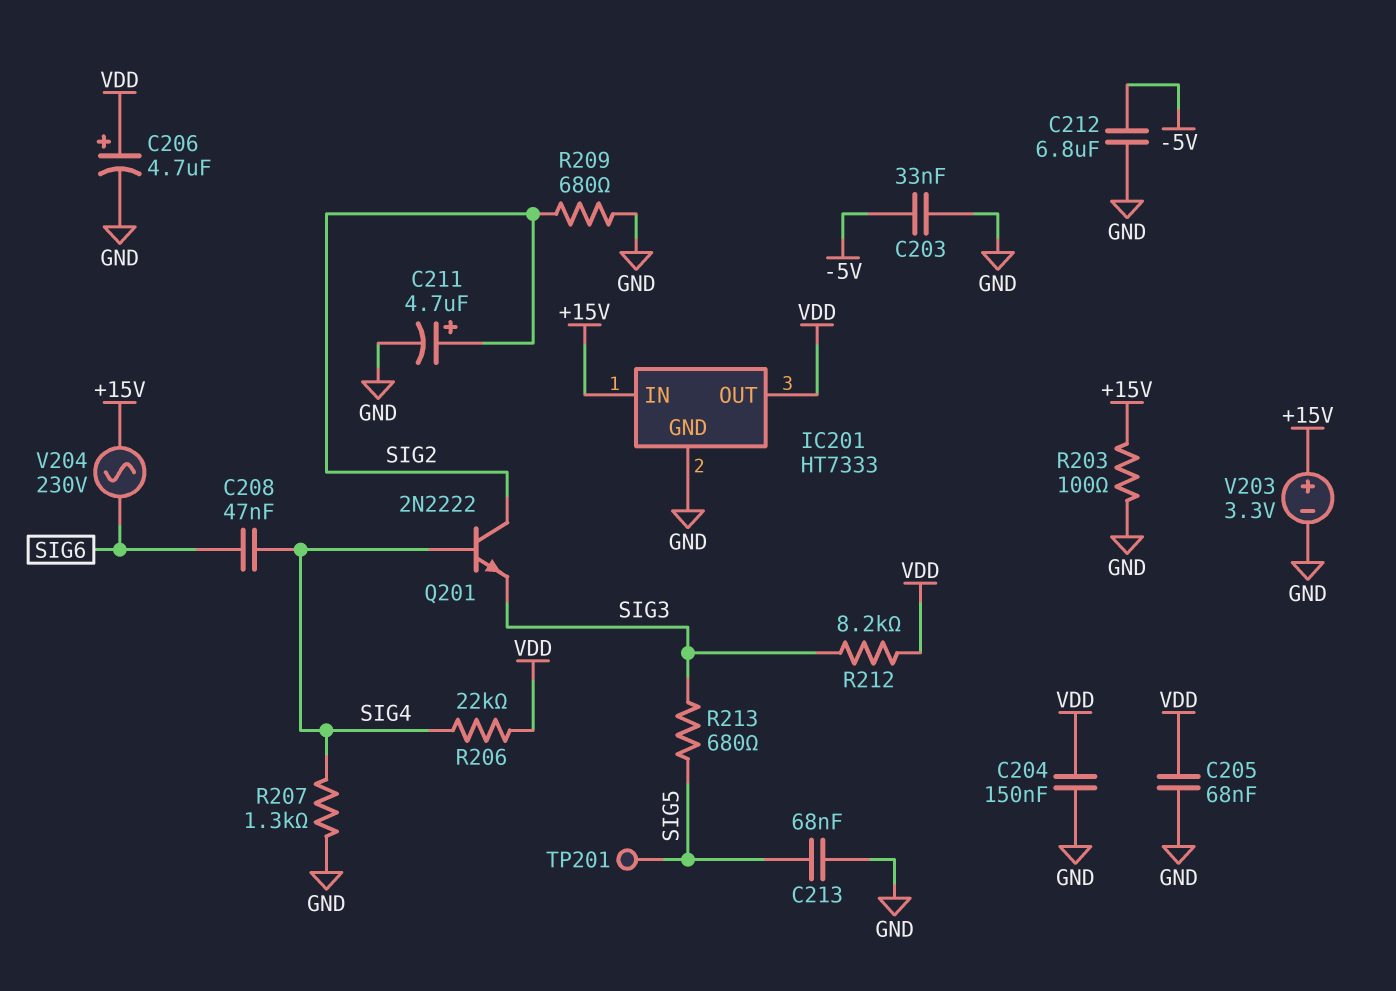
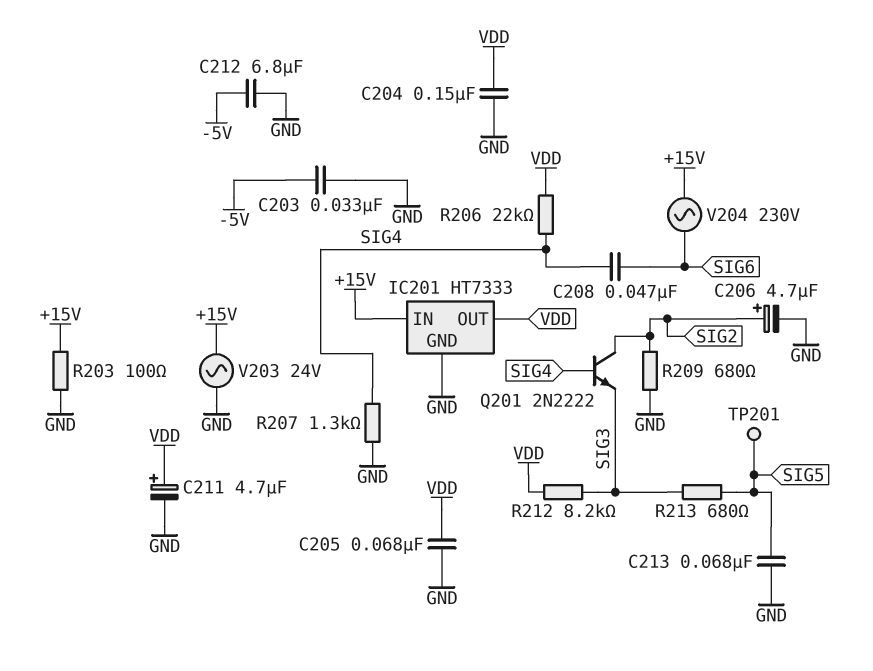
C206: 4.7uF (plus VDD, minus GND) -> 4.7uF (plus SIG2, minus GND)
C211: 4.7uF (plus SIG2, minus GND) -> 4.7uF (plus VDD, minus GND)
V203: 3.3V (plus +15V, minus GND) -> AC 24V (+15V, GND)

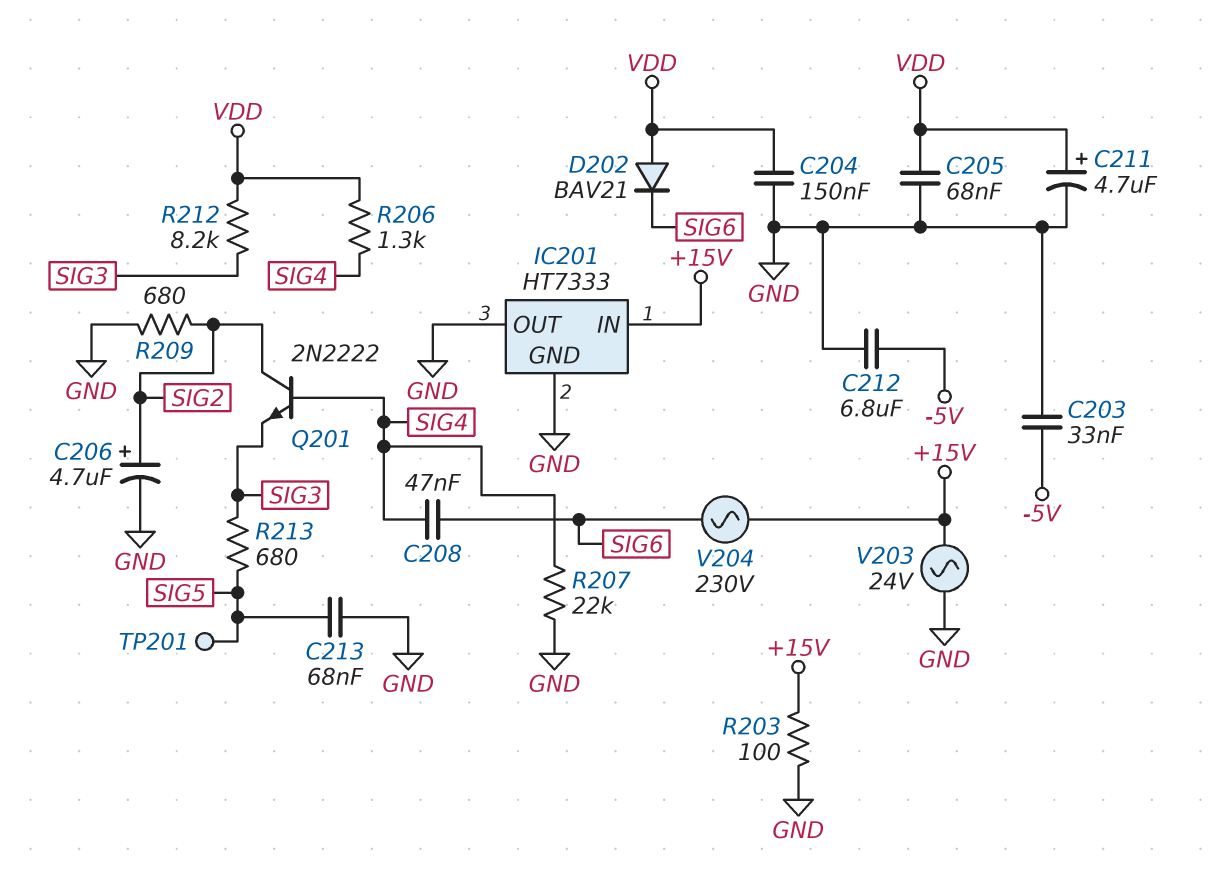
D202: none -> diode BAV21 (A VDD, K SIG6)
IC201 pin OUT: VDD -> GND
R206: 22k (SIG4, VDD) -> 1.3k (SIG4, VDD)
R207: 1.3k (GND, SIG4) -> 22k (GND, SIG4)

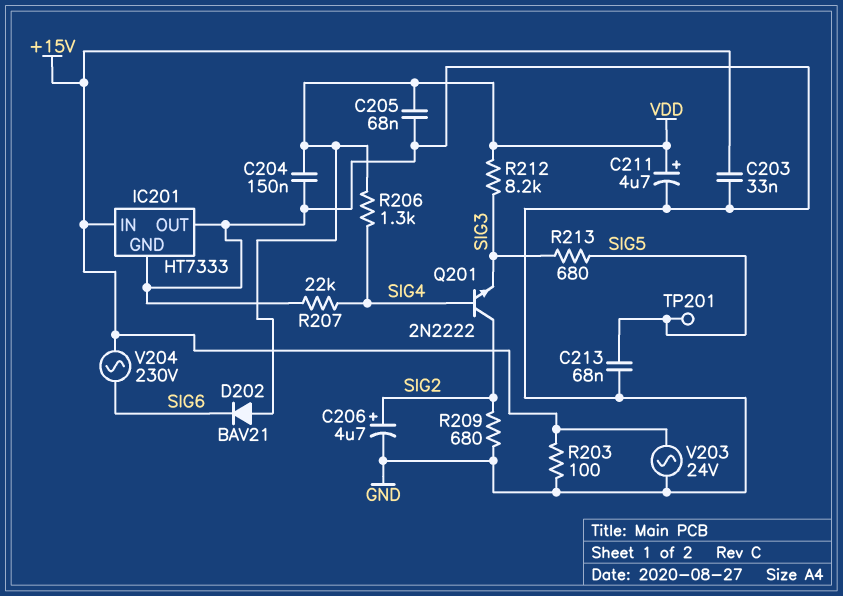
C203: 33nF (-5V, GND) -> 33nF (+15V, GND)
C208: 47nF (SIG4, SIG6) -> none
C212: 6.8uF (-5V, GND) -> none

